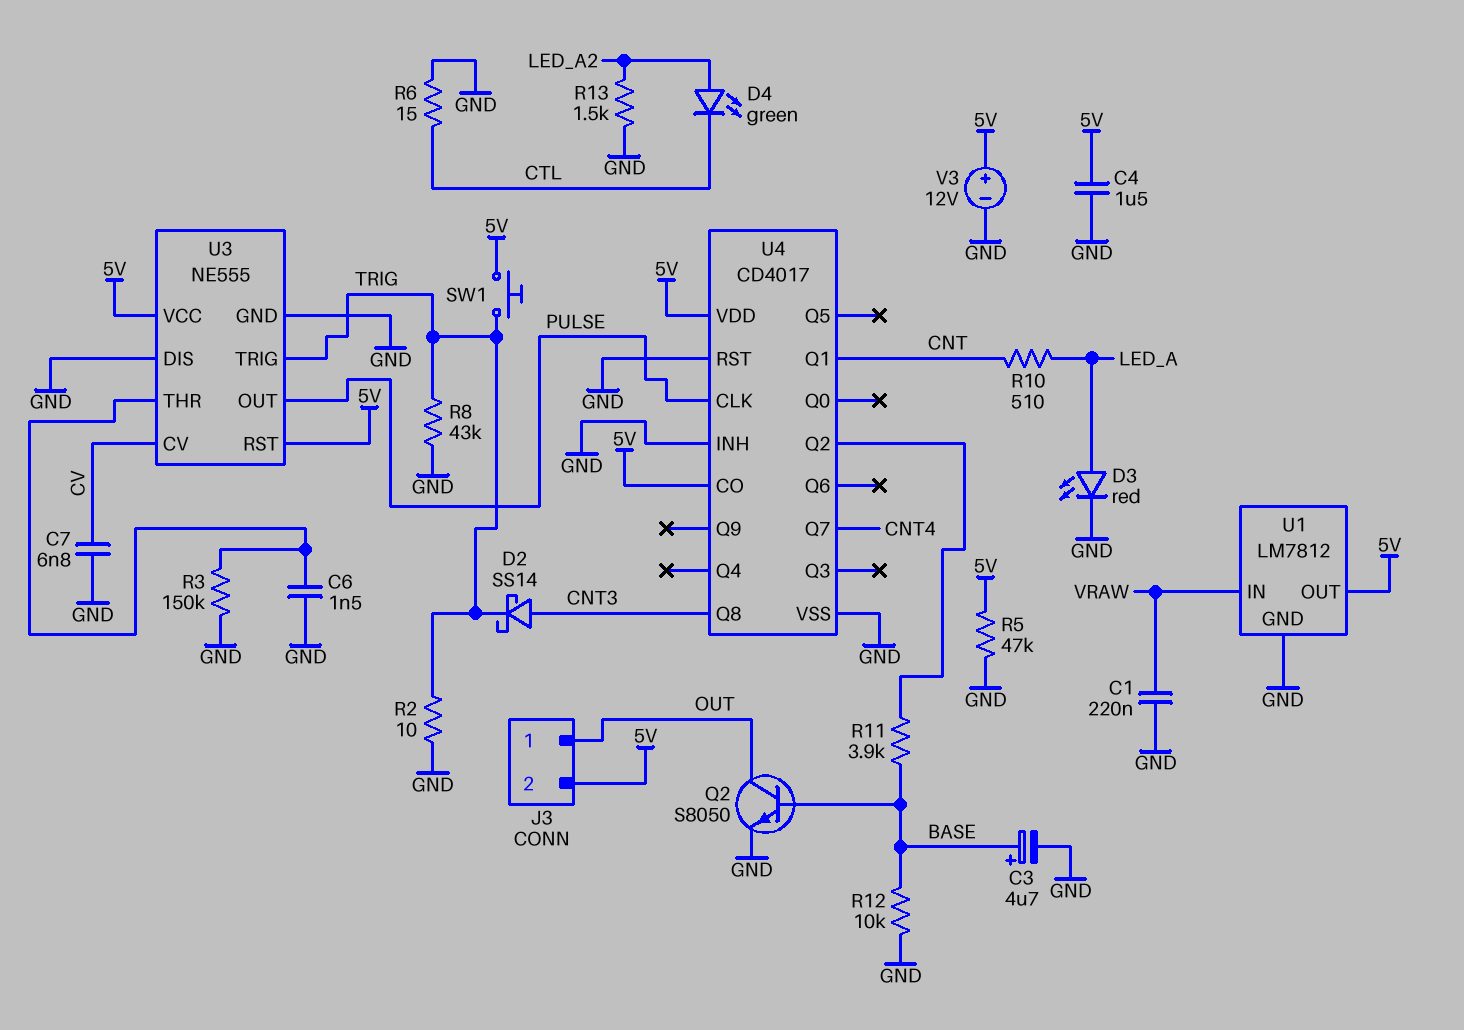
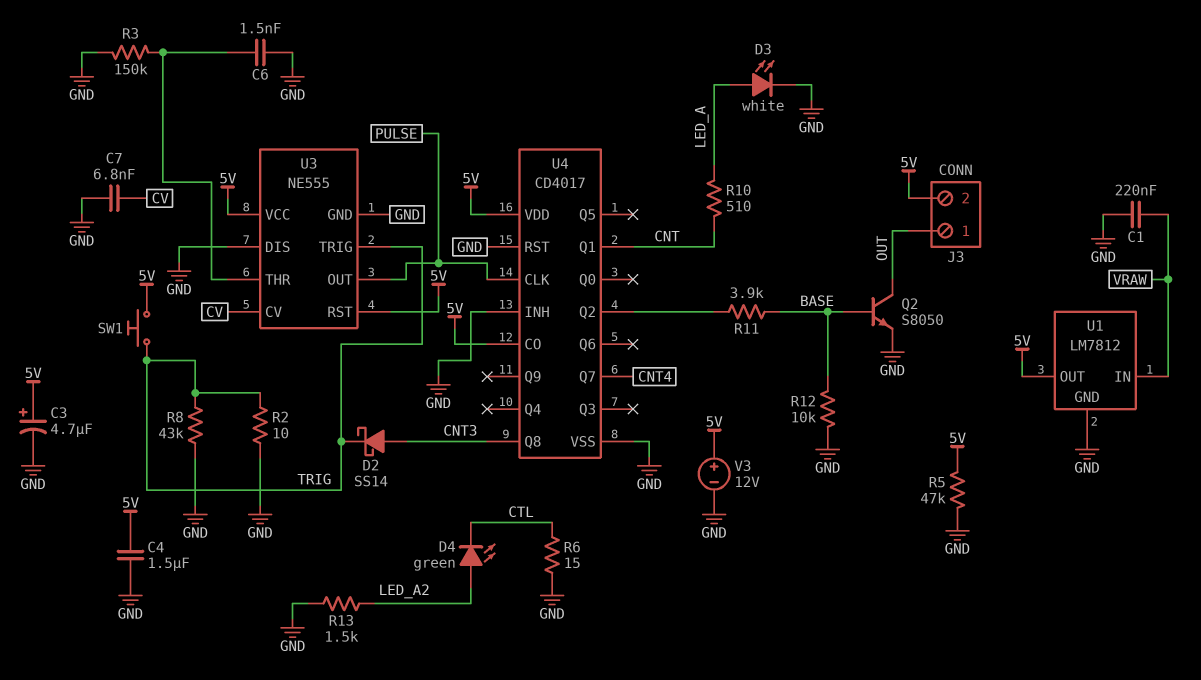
C3: 4.7uF (plus BASE, minus GND) -> 4.7uF (plus 5V, minus GND)
D3: LED red (A LED_A, K GND) -> LED white (A LED_A, K GND)

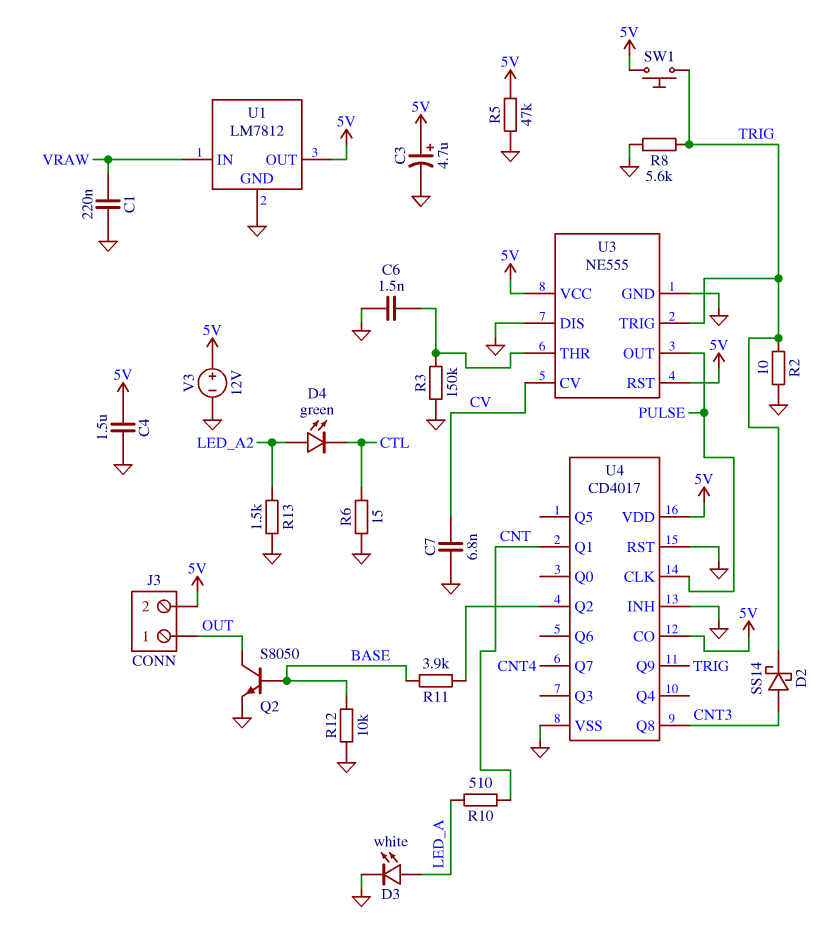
R8: 43k (GND, TRIG) -> 5.6k (GND, TRIG)
U4 pin Q9: none -> TRIG

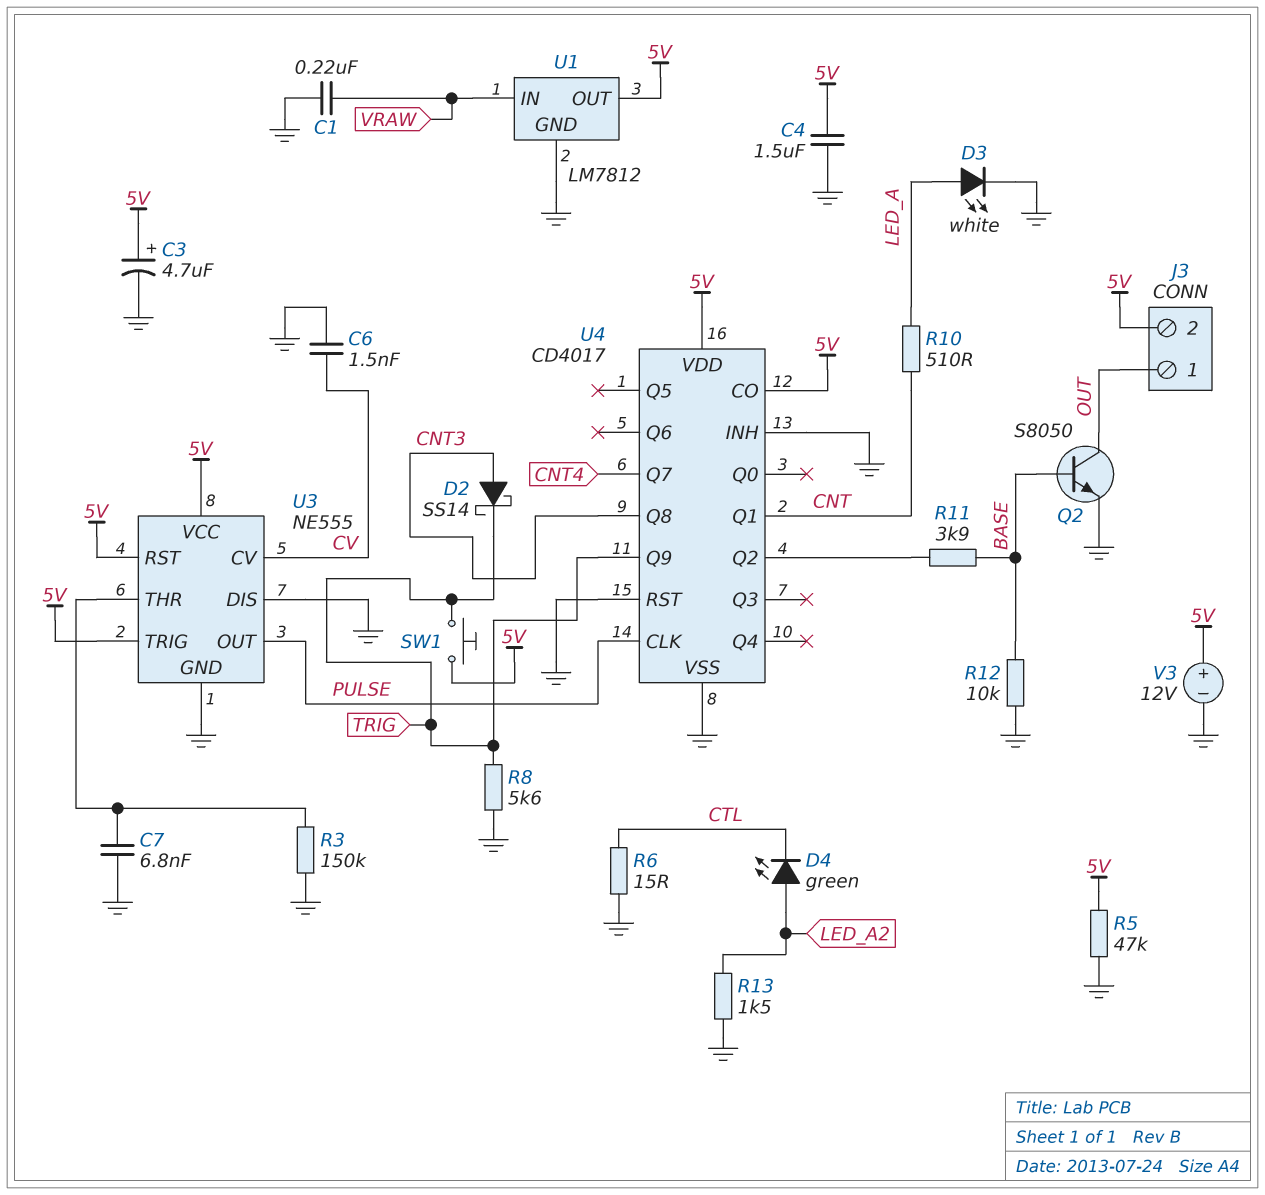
C6: 1.5nF (GND, U3/THR) -> 1.5nF (CV, GND)
C7: 6.8nF (CV, GND) -> 6.8nF (GND, U3/THR)
R2: 10 (GND, TRIG) -> none
U3 pin TRIG: TRIG -> 5V

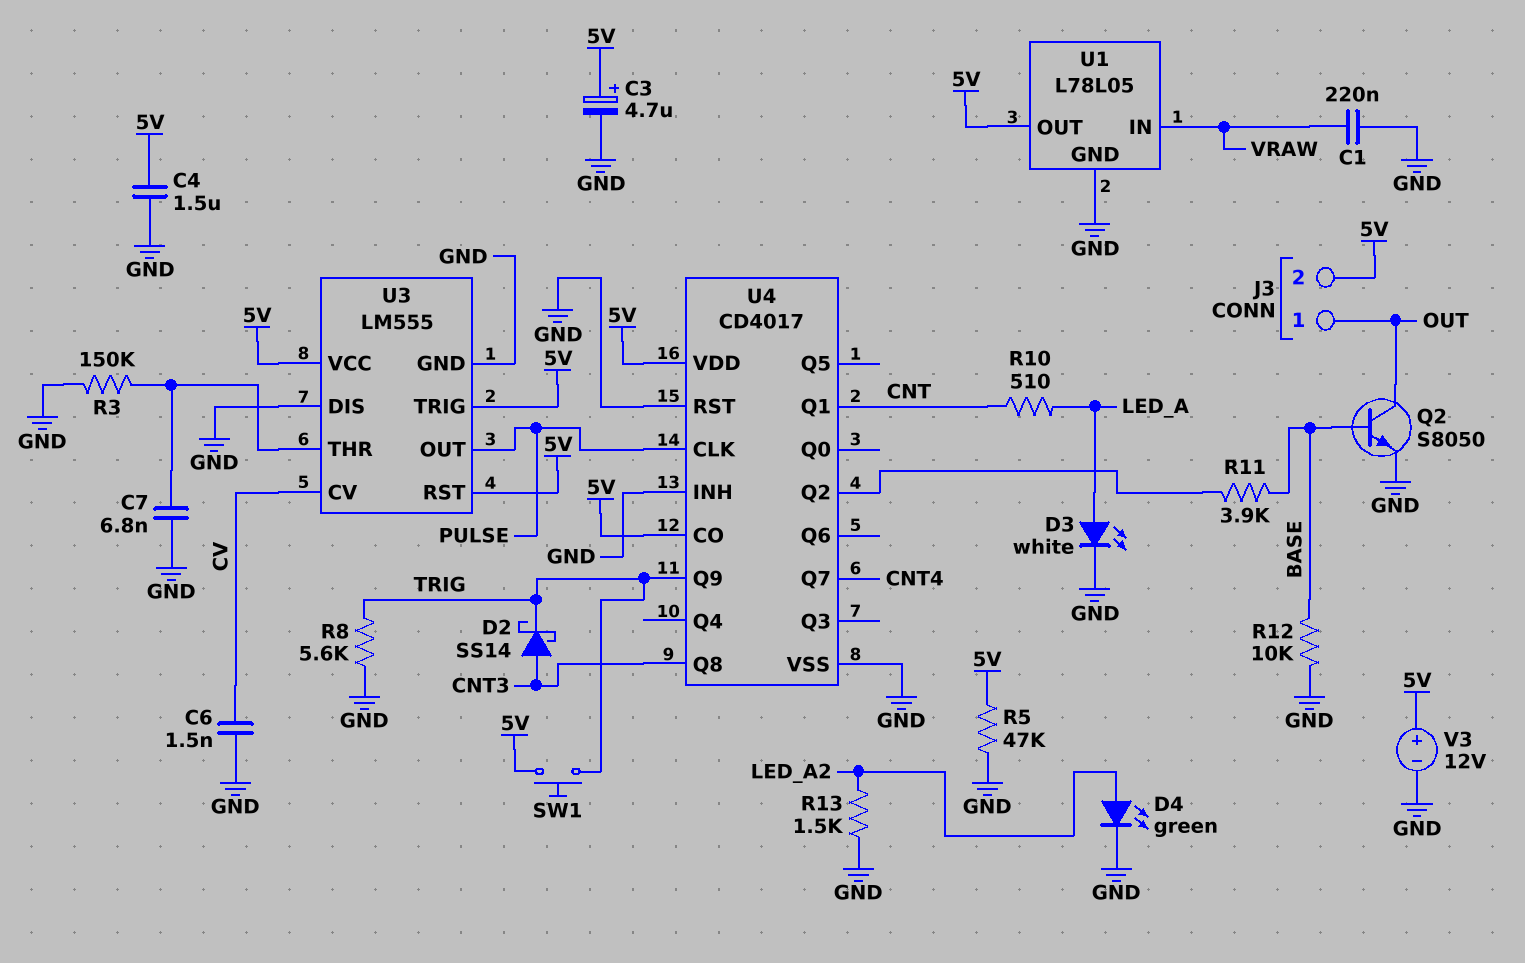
D4: LED green (A LED_A2, K CTL) -> LED green (A LED_A2, K GND)
R6: 15 (CTL, GND) -> none
U1: LM7812 -> L78L05
U3: NE555 -> LM555

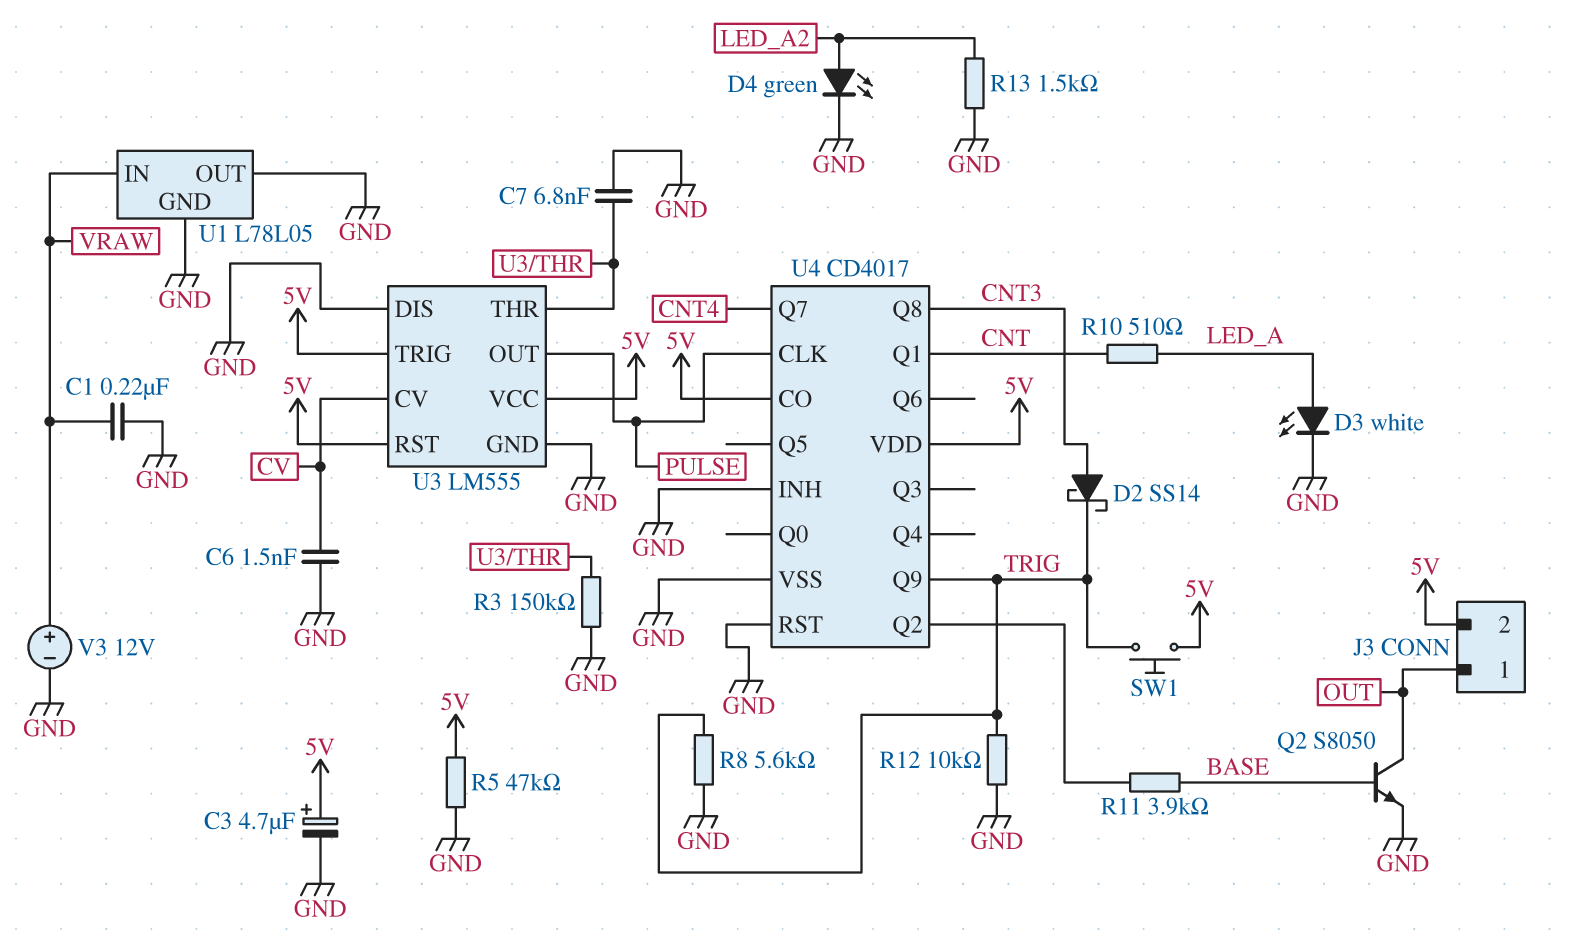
C4: 1.5uF (5V, GND) -> none
R12: 10k (BASE, GND) -> 10k (GND, TRIG)
U1 pin OUT: 5V -> GND
V3: 12V (plus 5V, minus GND) -> 12V (plus VRAW, minus GND)

